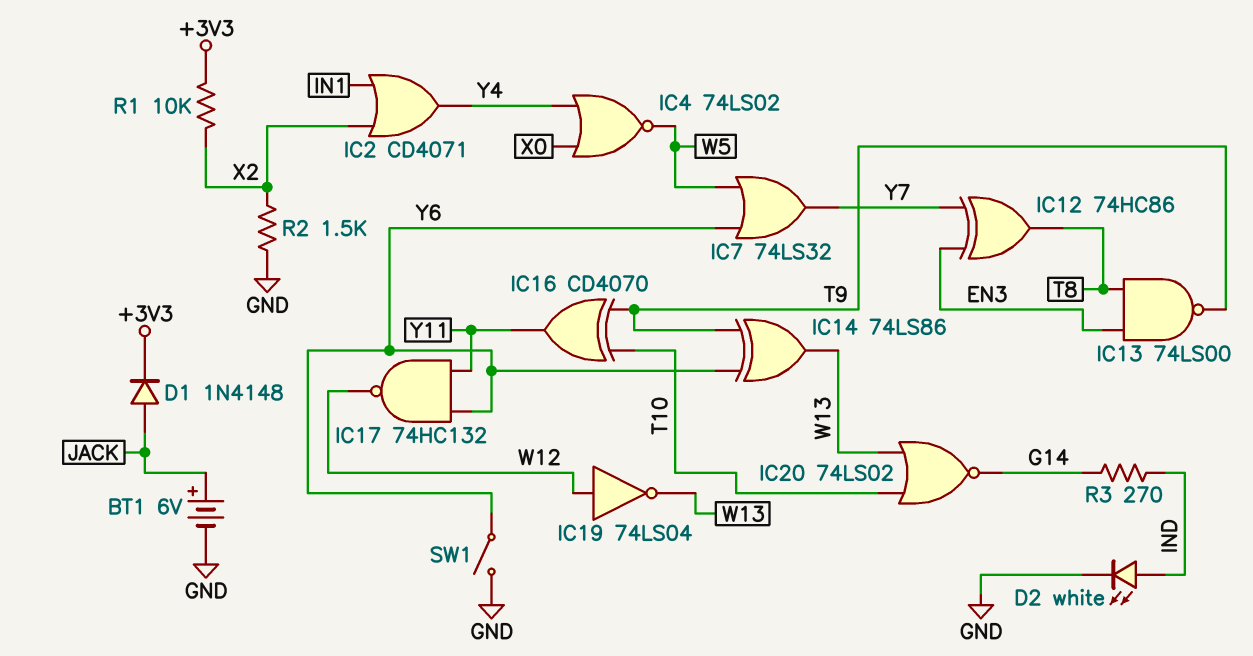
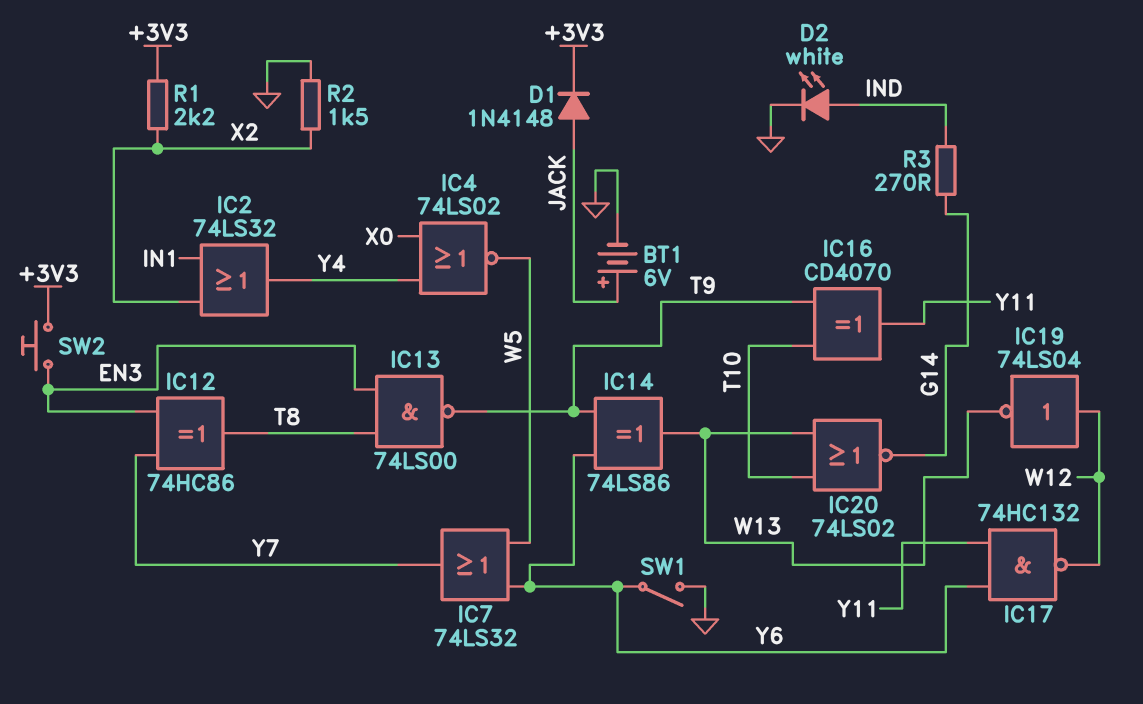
IC2: OR CD4071 (in IN1, in X2, out Y4) -> OR 74LS32 (in IN1, in X2, out Y4)
R1: 10k (+3V3, X2) -> 2.2k (+3V3, X2)
SW2: none -> button (+3V3, EN3)

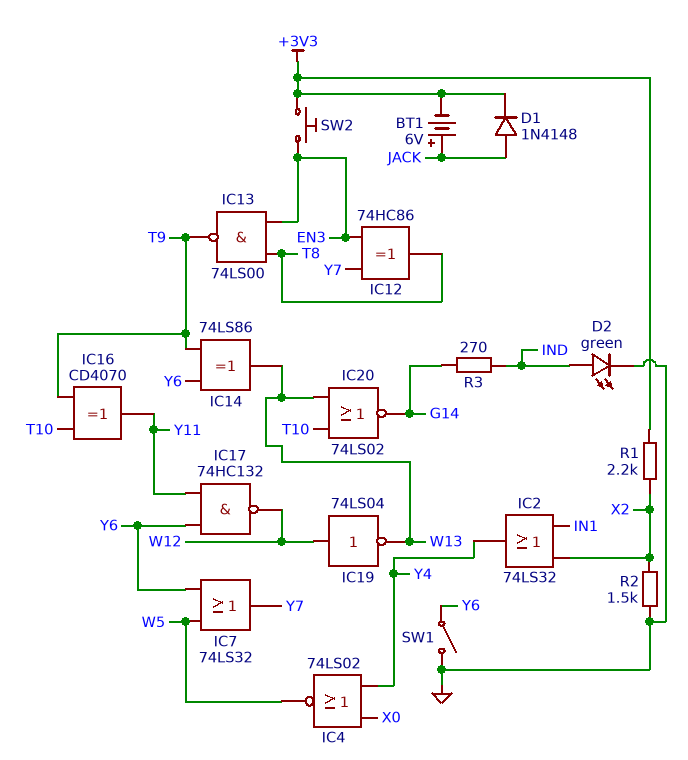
BT1: 6V (plus JACK, minus GND) -> 6V (plus JACK, minus +3V3)
D2: LED white (A IND, K GND) -> LED green (A IND, K GND)

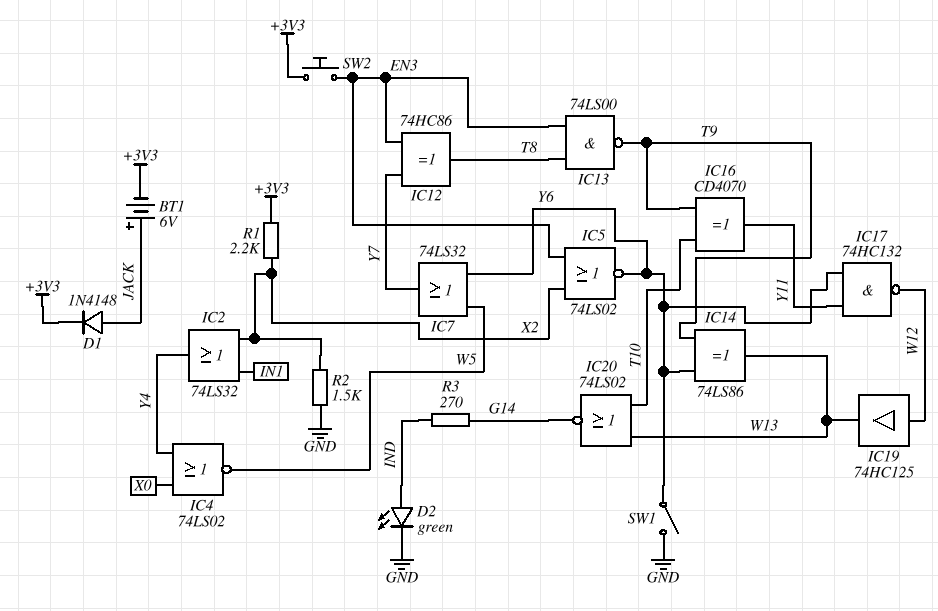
IC5: none -> NOR 74LS02 (in EN3, in X2, out Y6)
IC19: NOT 74LS04 (in W12, out W13) -> buffer 74HC125 (in W12, out W13)

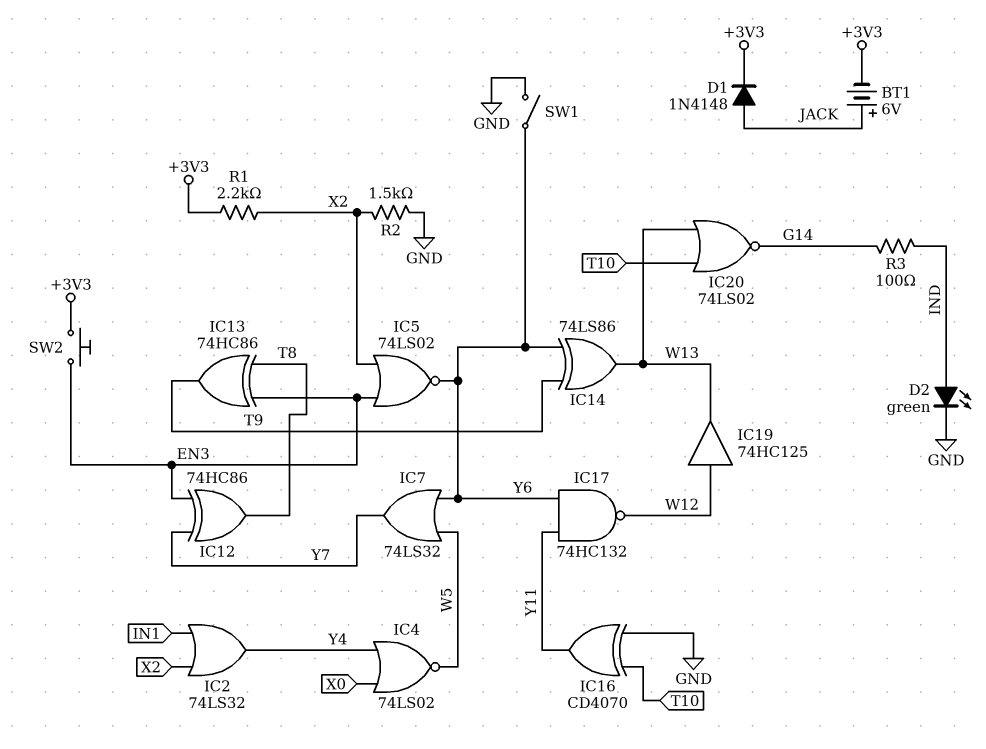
IC13: NAND 74LS00 (in EN3, in T8, out T9) -> XOR 74HC86 (in EN3, in T8, out T9)
IC16: XOR CD4070 (in T9, in T10, out Y11) -> XOR CD4070 (in GND, in T10, out Y11)
R3: 270 (G14, IND) -> 100 (G14, IND)

